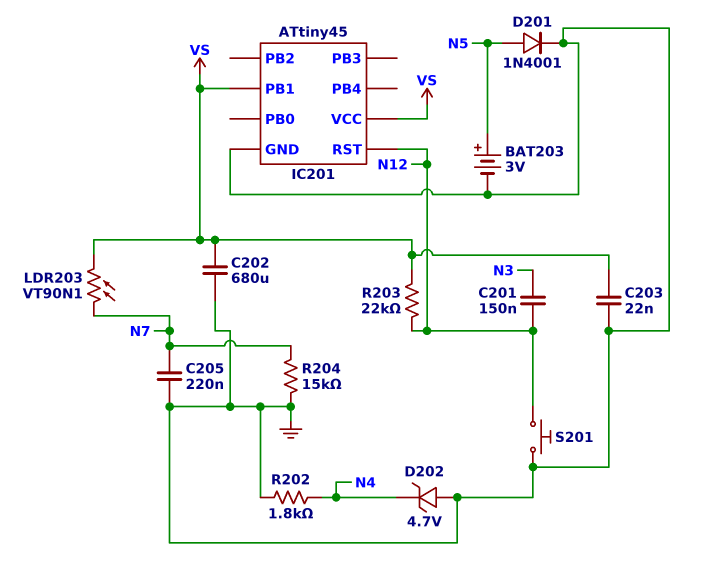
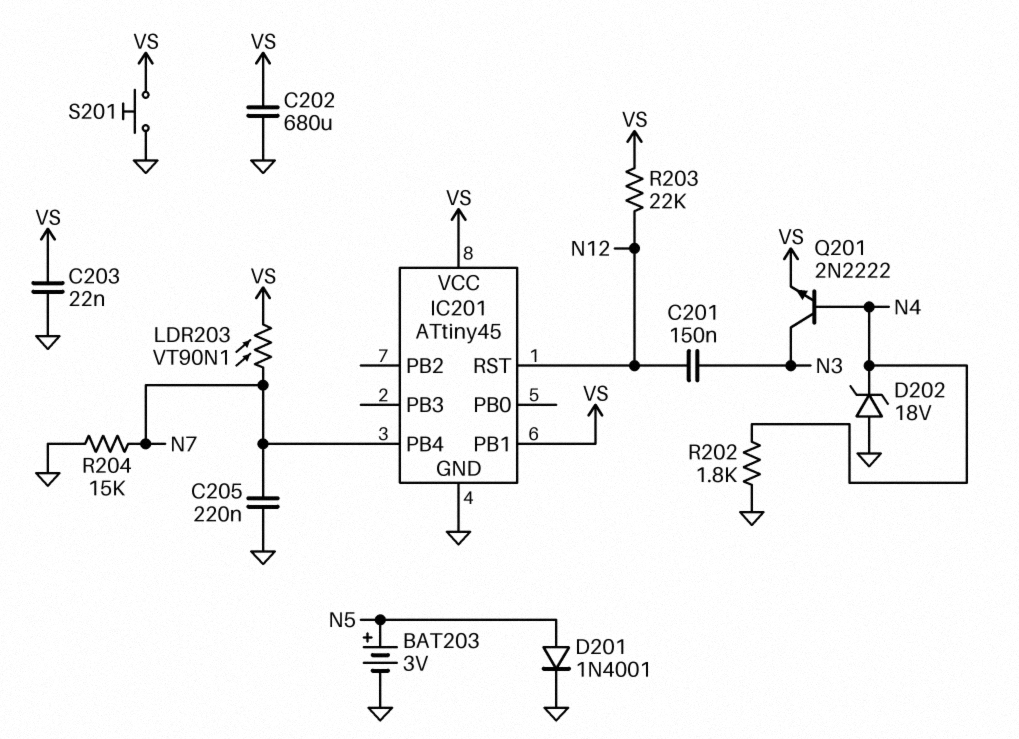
D202: zener 4.7V (A GND, K N4) -> zener 18V (A GND, K N4)
IC201 pin PB4: none -> N7
Q201: none -> NPN 2N2222 (B N4, C N3, E VS)
S201: button (GND, N12) -> button (GND, VS)

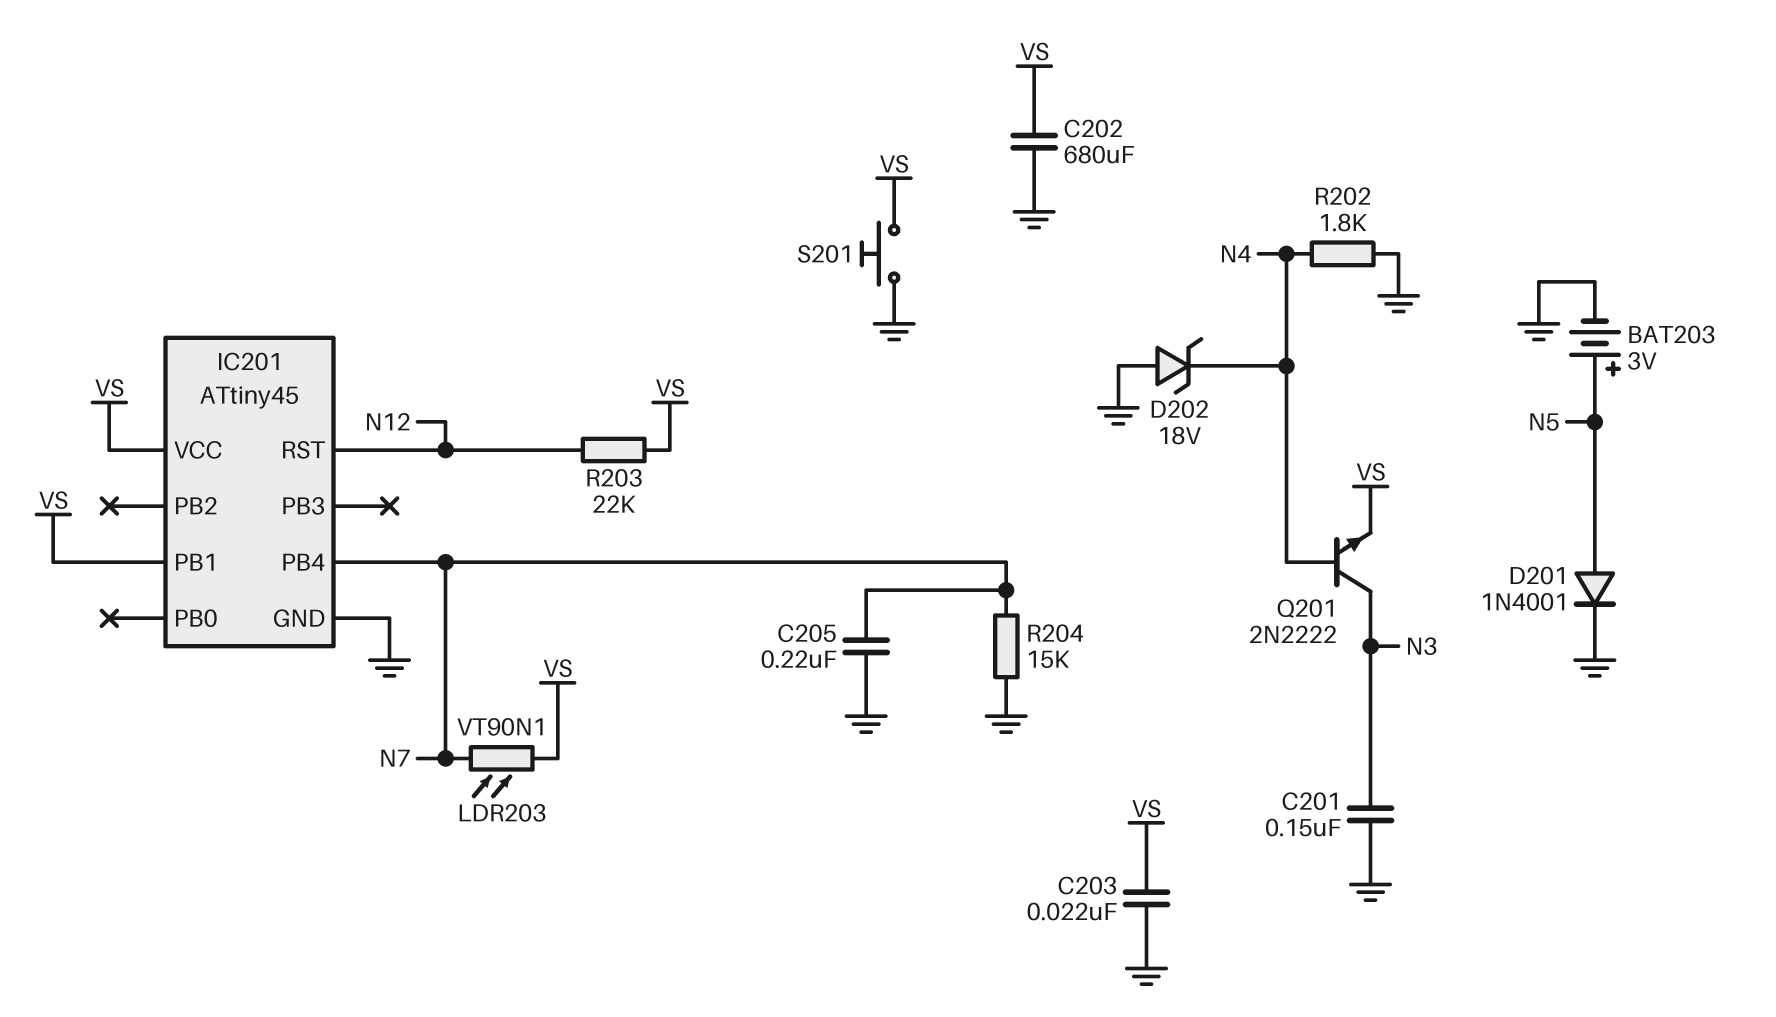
C201: 150nF (N3, N12) -> 150nF (GND, N3)

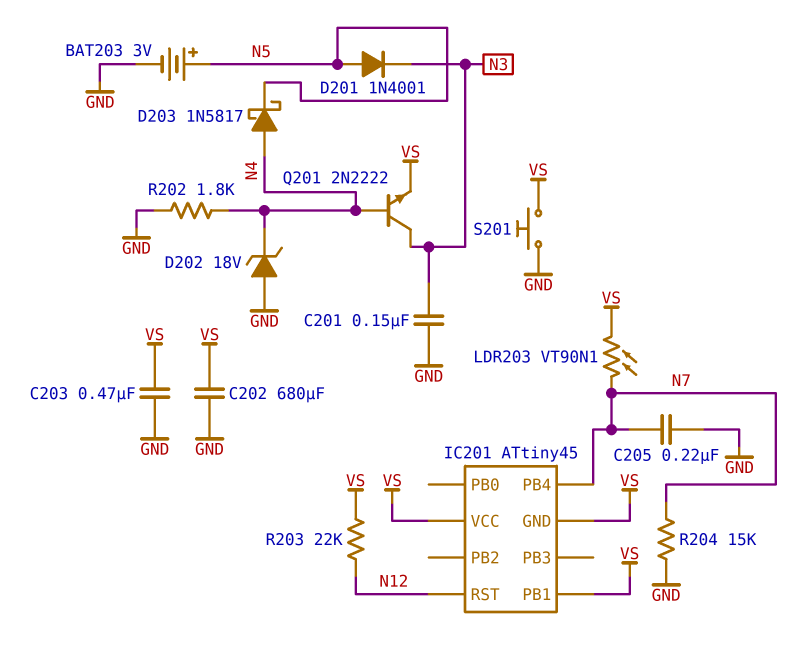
C203: 22nF (GND, VS) -> 470nF (GND, VS)
D201: diode 1N4001 (A N5, K GND) -> diode 1N4001 (A N5, K N3)
D203: none -> schottky 1N5817 (A N4, K N5)
IC201 pin GND: GND -> VS

